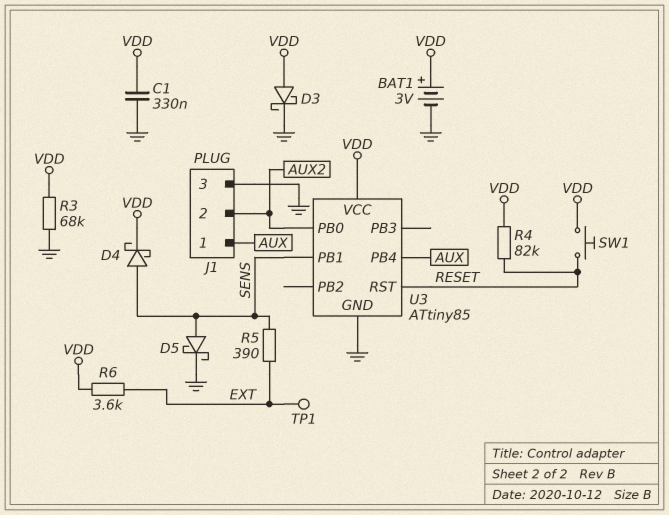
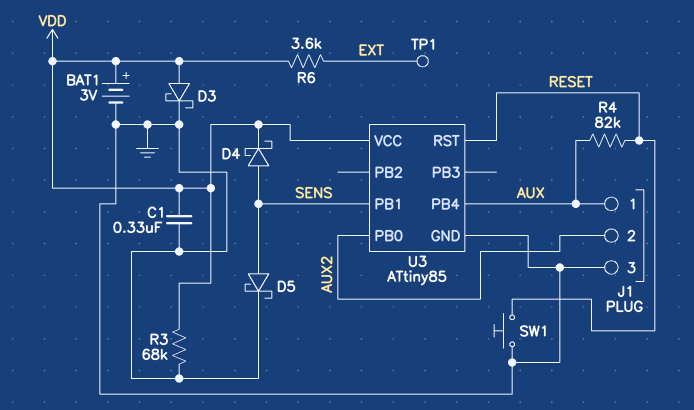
R4: 82k (RESET, VDD) -> 82k (AUX, RESET)
R5: 390 (EXT, SENS) -> none
SW1: button (RESET, VDD) -> button (GND, RESET)

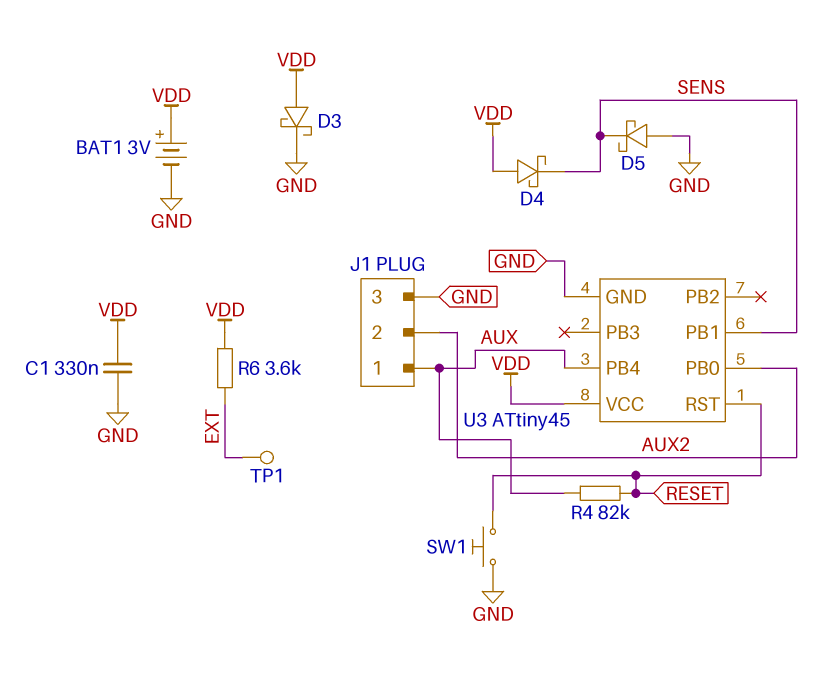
D4: schottky (A SENS, K VDD) -> schottky (A VDD, K SENS)
D5: schottky (A SENS, K GND) -> schottky (A GND, K SENS)
R3: 68k (GND, VDD) -> none
U3: ATtiny85 -> ATtiny45

